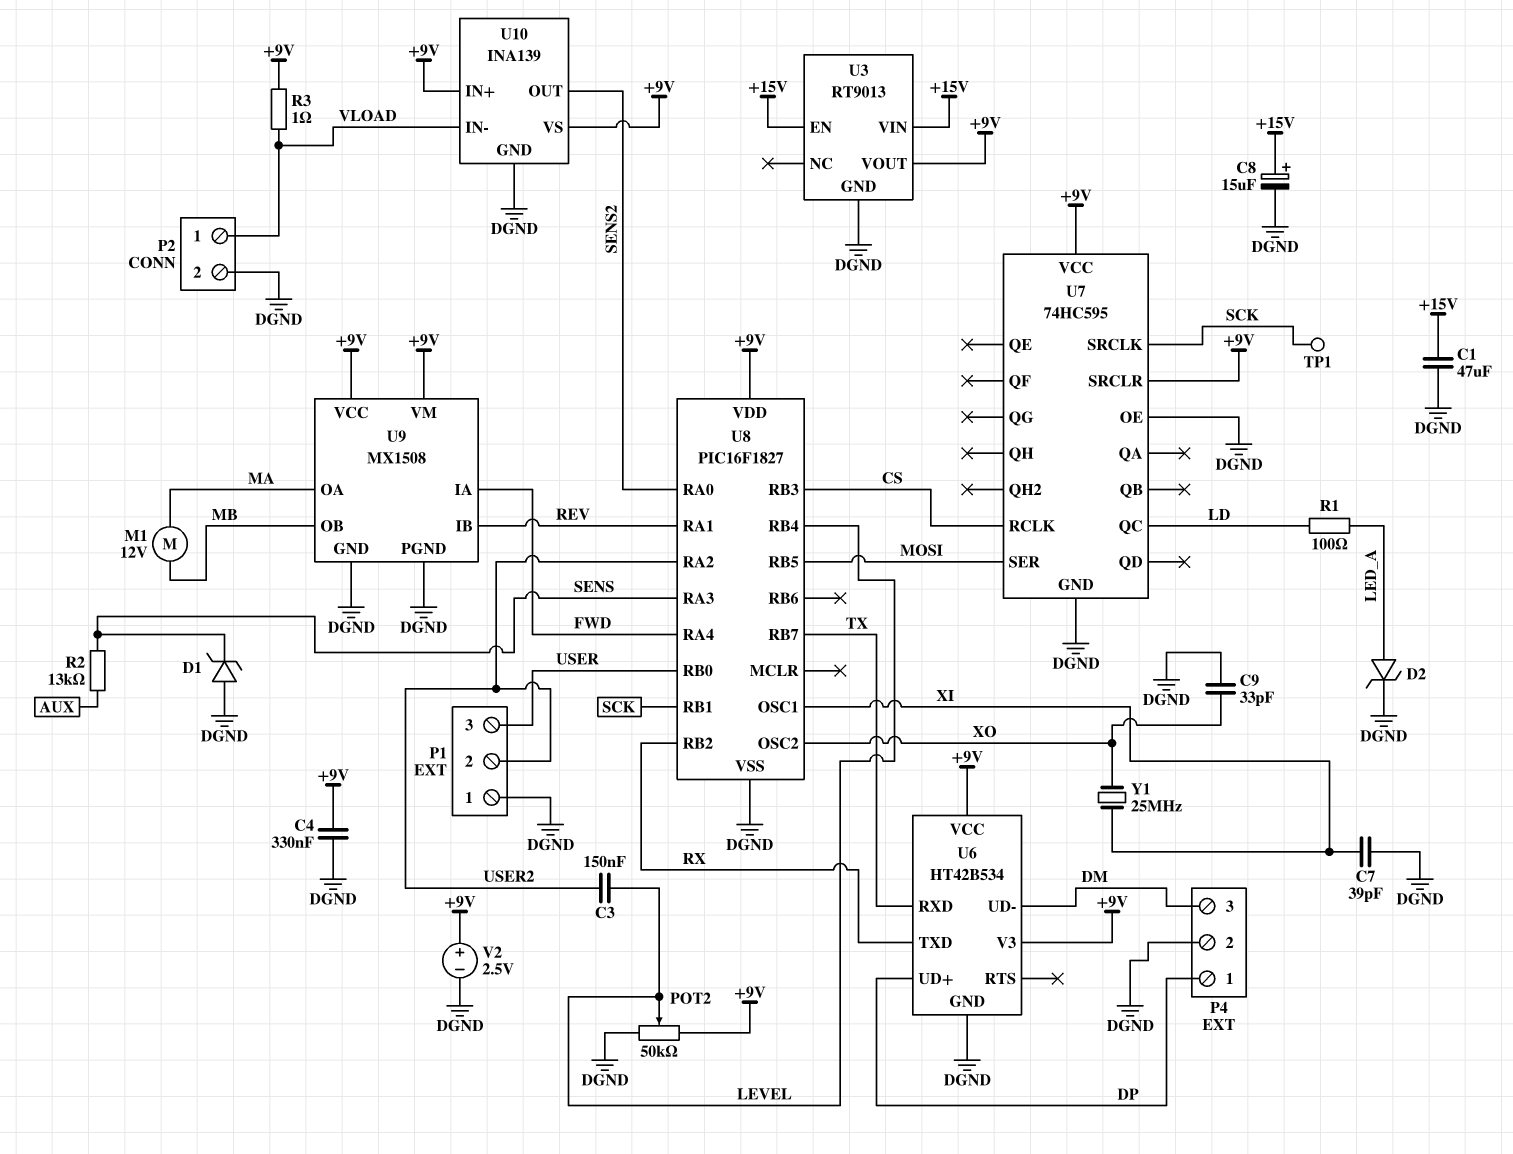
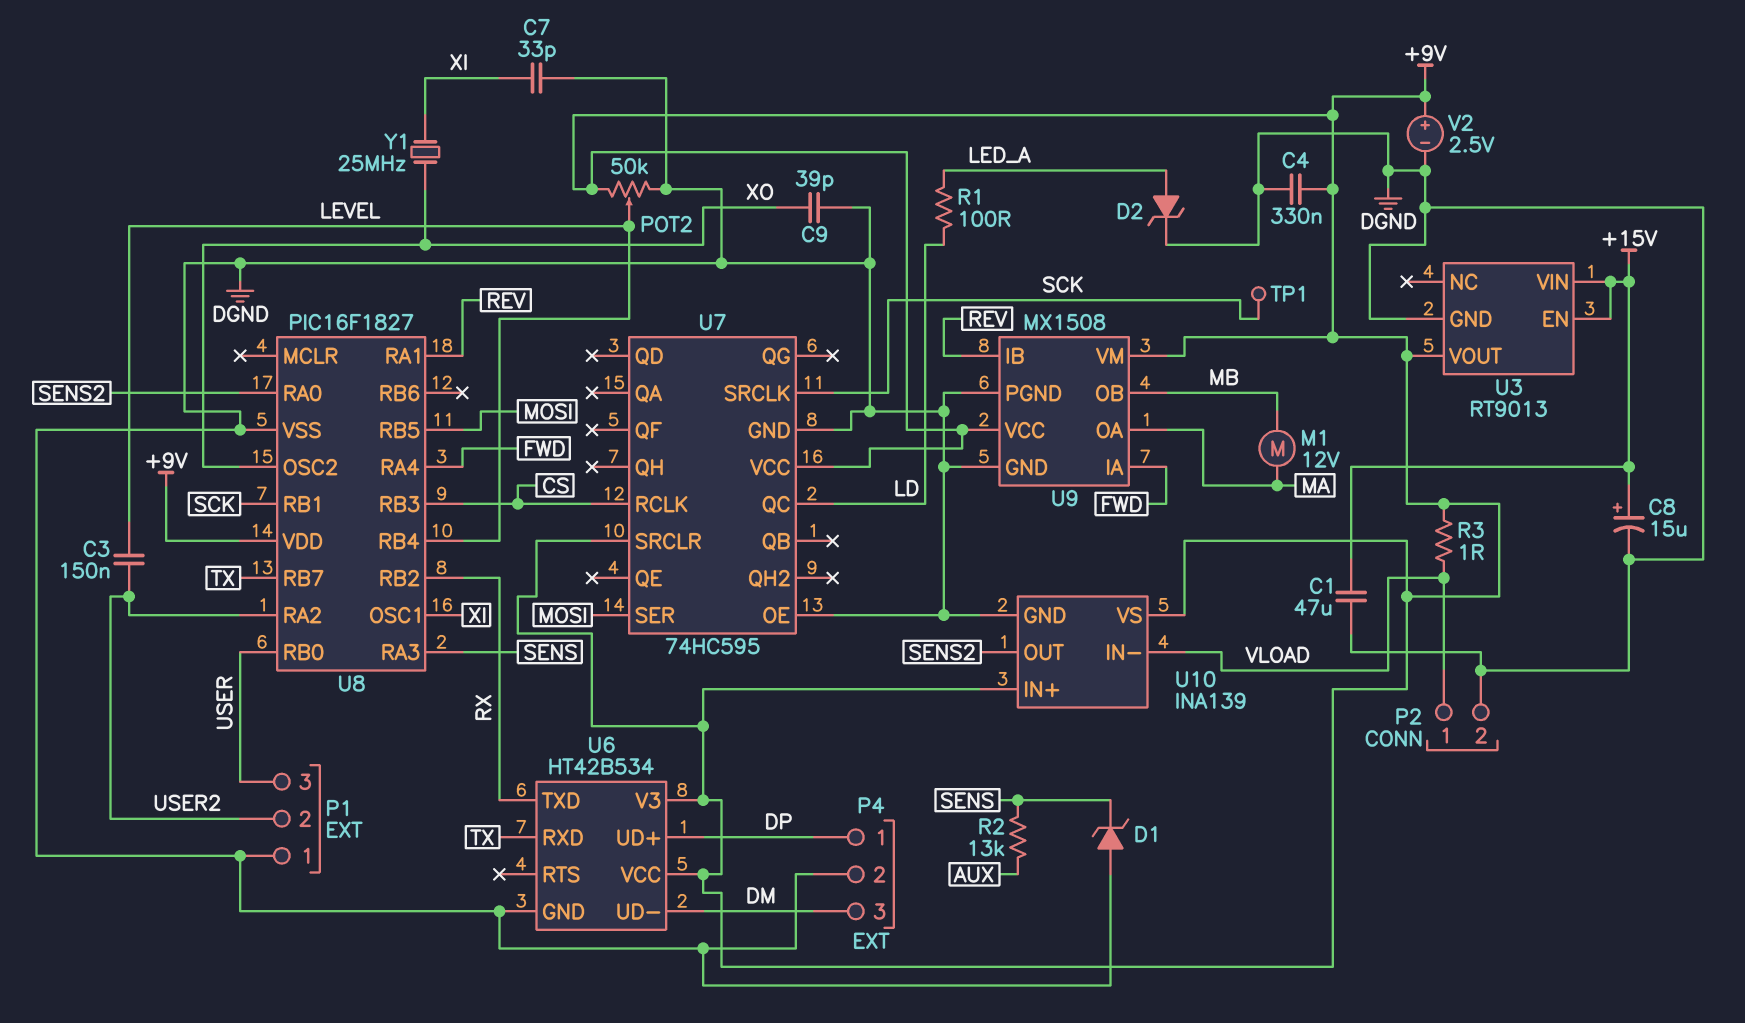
C7: 39pF (DGND, XI) -> 33pF (DGND, XI)
C9: 33pF (DGND, XO) -> 39pF (DGND, XO)

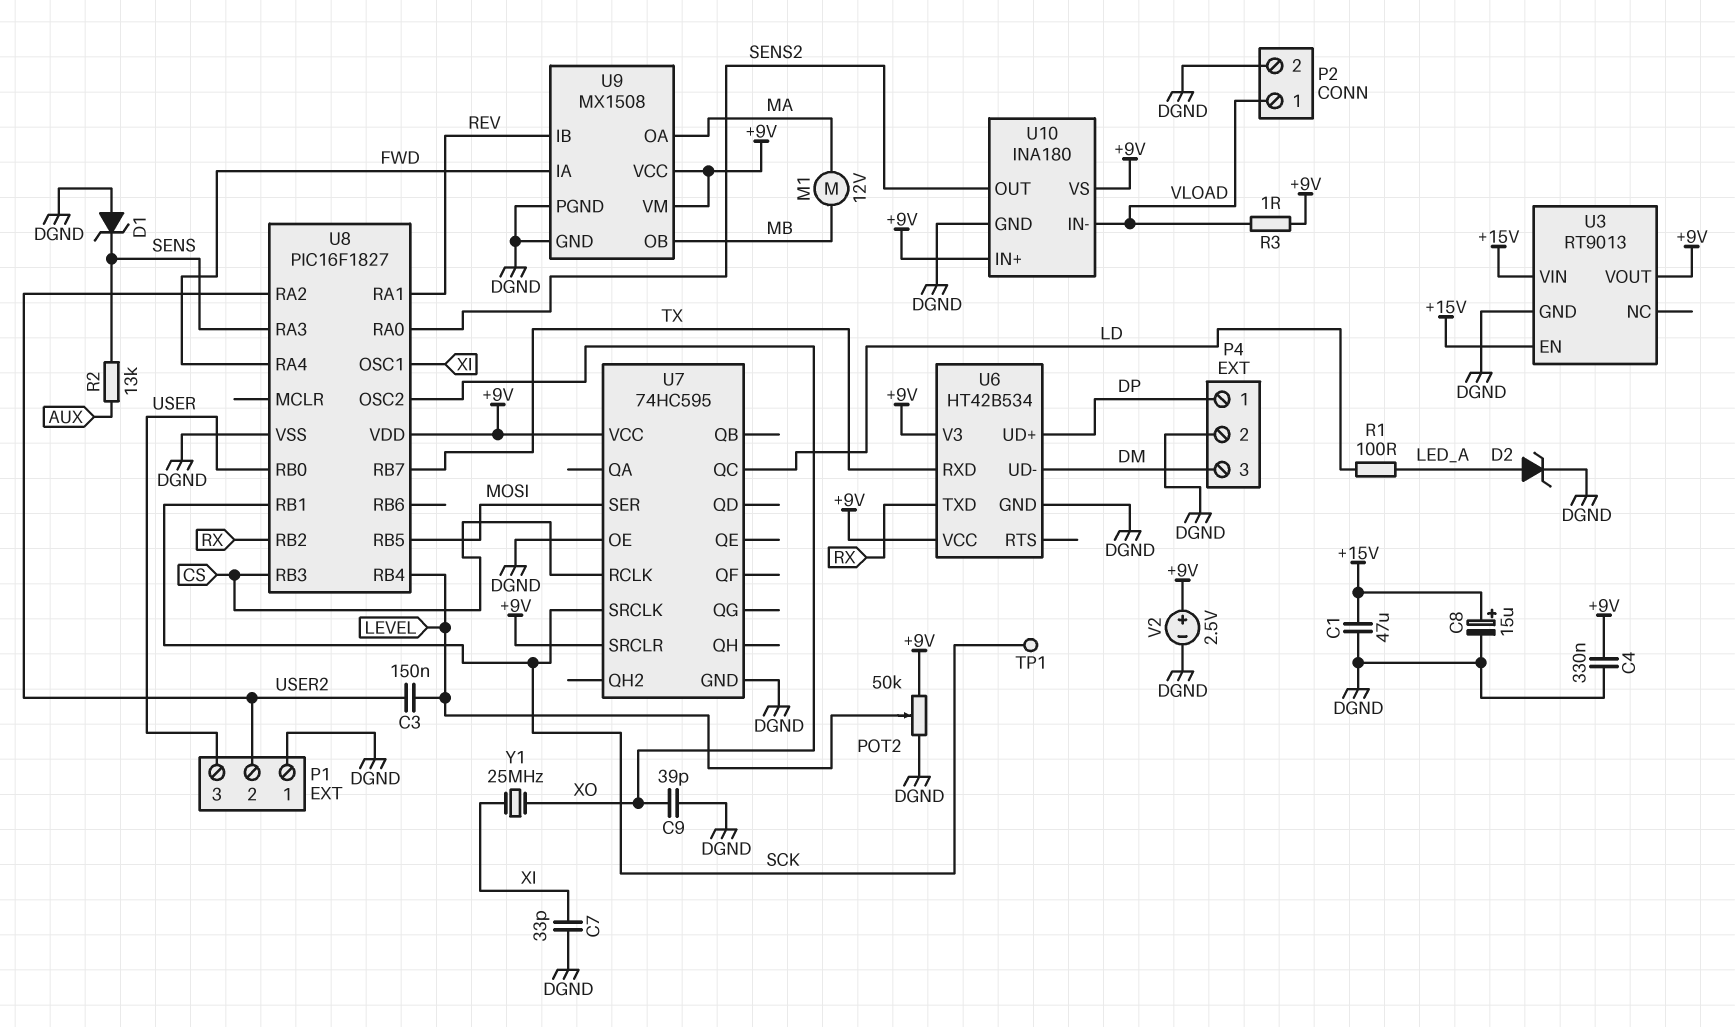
U10: INA139 -> INA180

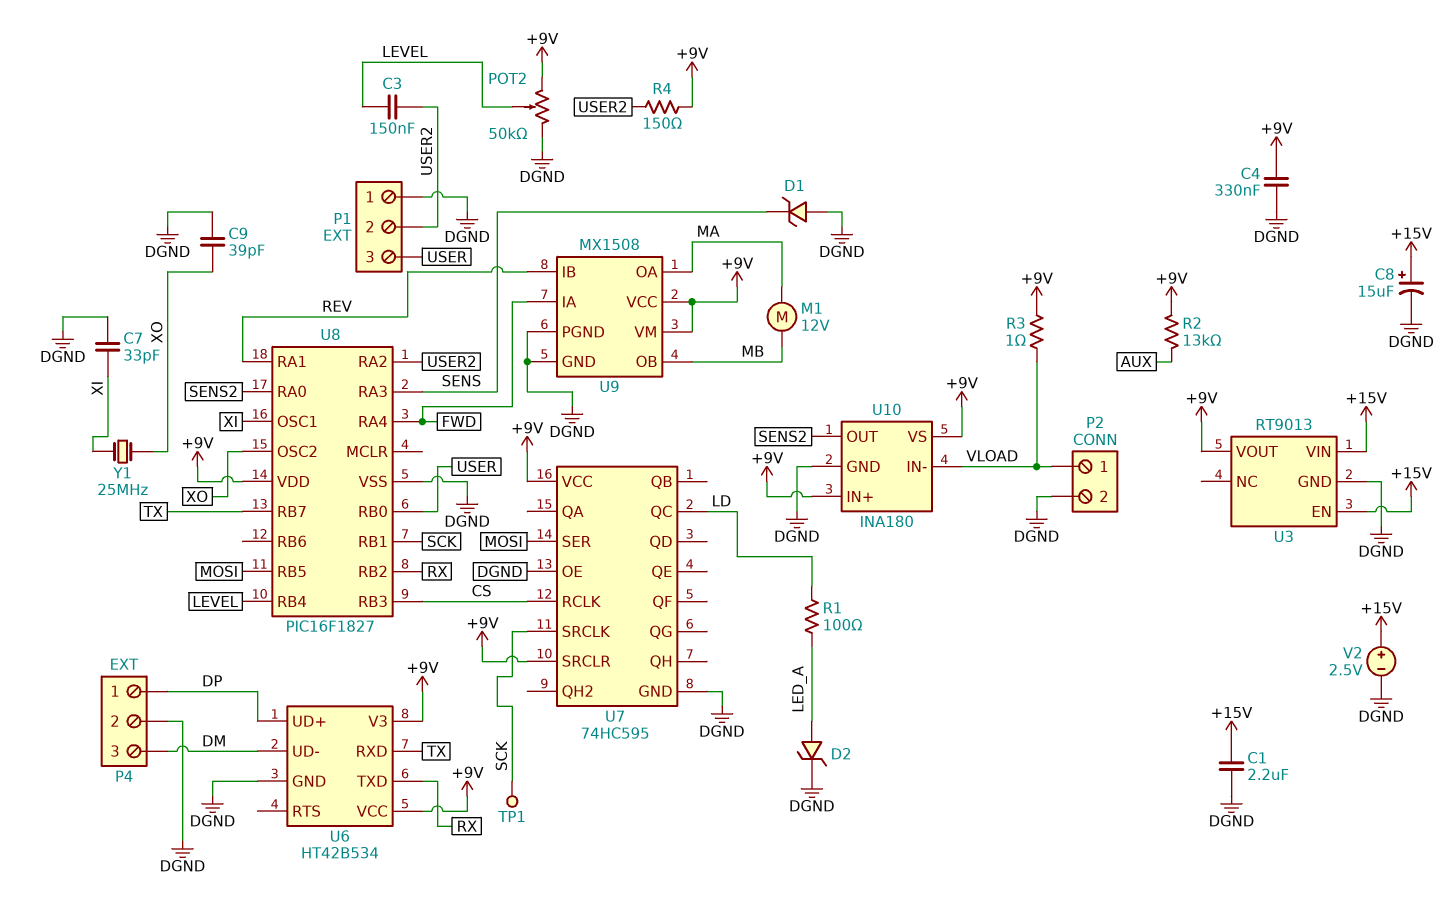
C1: 47uF (+15V, DGND) -> 2.2uF (+15V, DGND)
R2: 13k (AUX, SENS) -> 13k (+9V, AUX)
R4: none -> 150 (+9V, USER2)
V2: 2.5V (plus +9V, minus DGND) -> 2.5V (plus +15V, minus DGND)

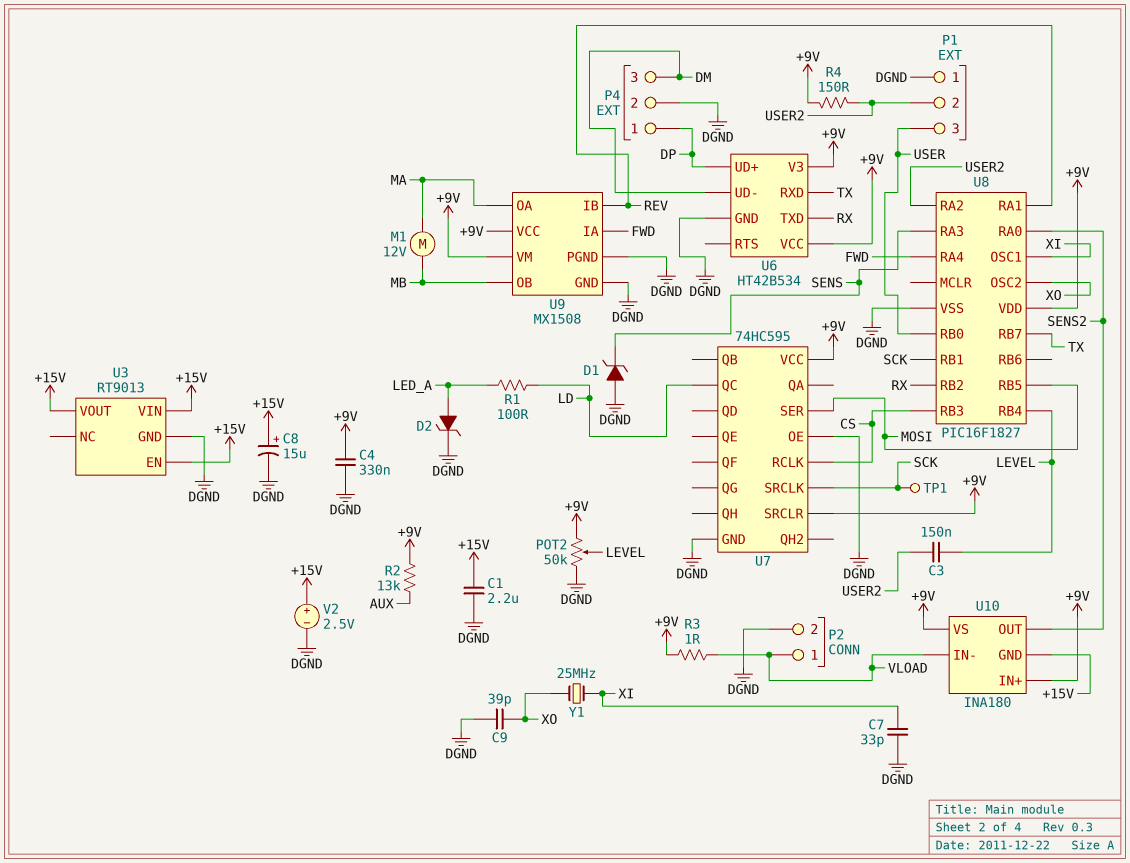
U3 pin VOUT: +9V -> +15V
U10 pin GND: DGND -> +15V

